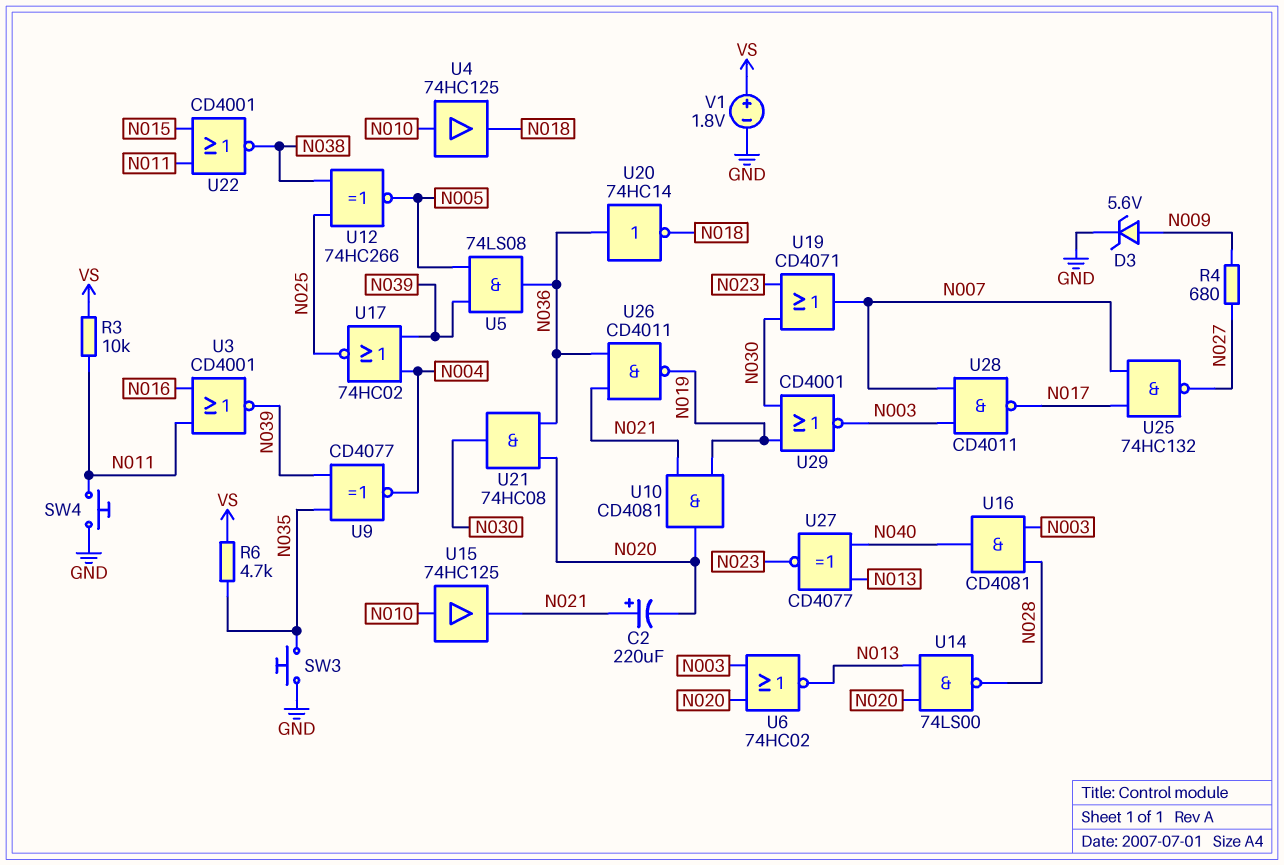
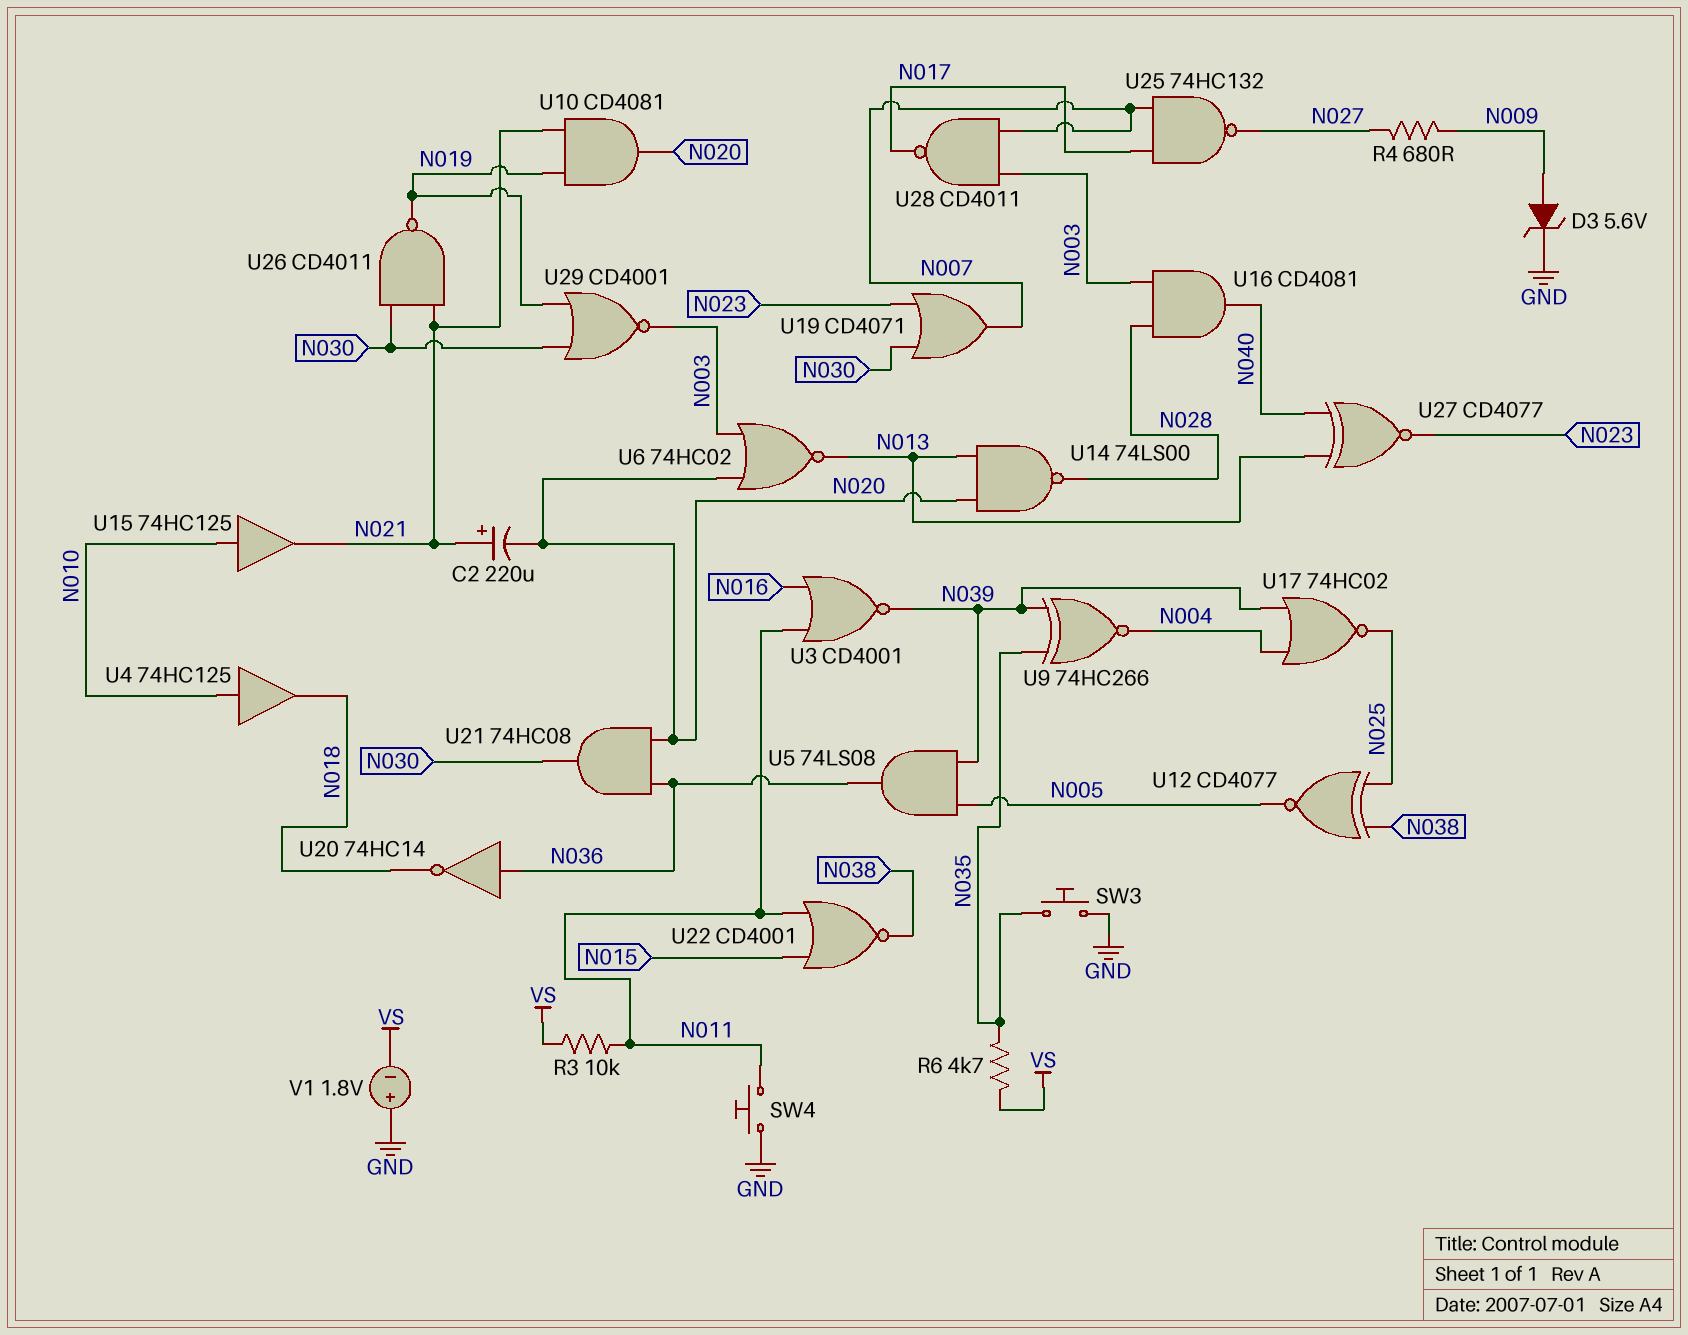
U9: XNOR CD4077 (in N035, in N039, out N004) -> XNOR 74HC266 (in N035, in N039, out N004)
U12: XNOR 74HC266 (in N025, in N038, out N005) -> XNOR CD4077 (in N025, in N038, out N005)
U26: NAND CD4011 (in N021, in N036, out N019) -> NAND CD4011 (in N021, in N030, out N019)
V1: 1.8V (plus VS, minus GND) -> 1.8V (plus GND, minus VS)

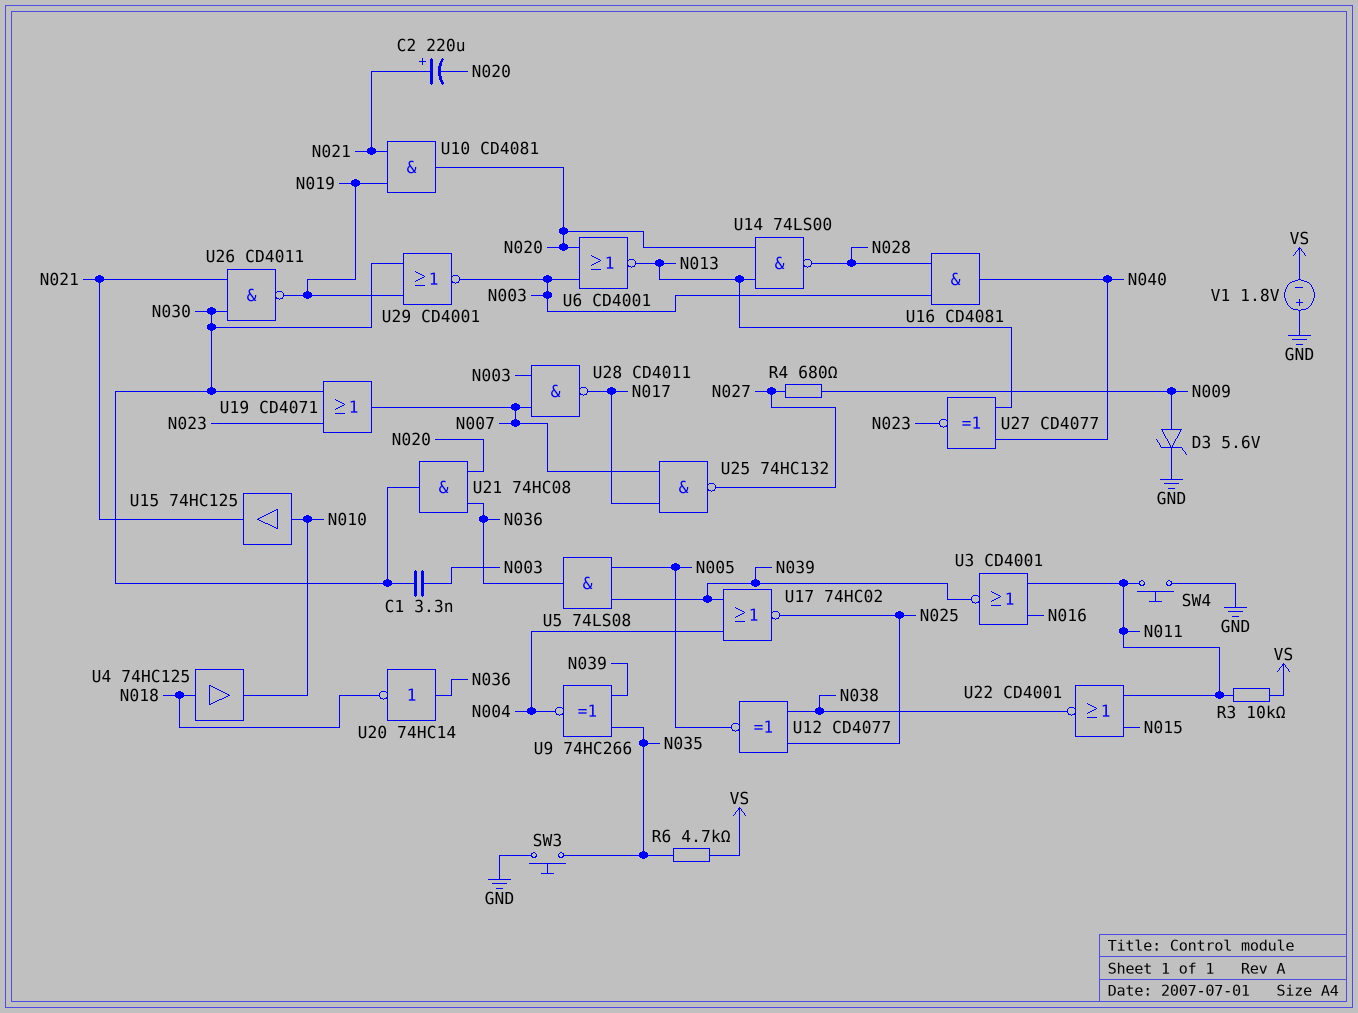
C1: none -> 3.3nF (N003, N030)
U4: buffer 74HC125 (in N010, out N018) -> buffer 74HC125 (in N018, out N010)
U6: NOR 74HC02 (in N003, in N020, out N013) -> NOR CD4001 (in N003, in N020, out N013)

